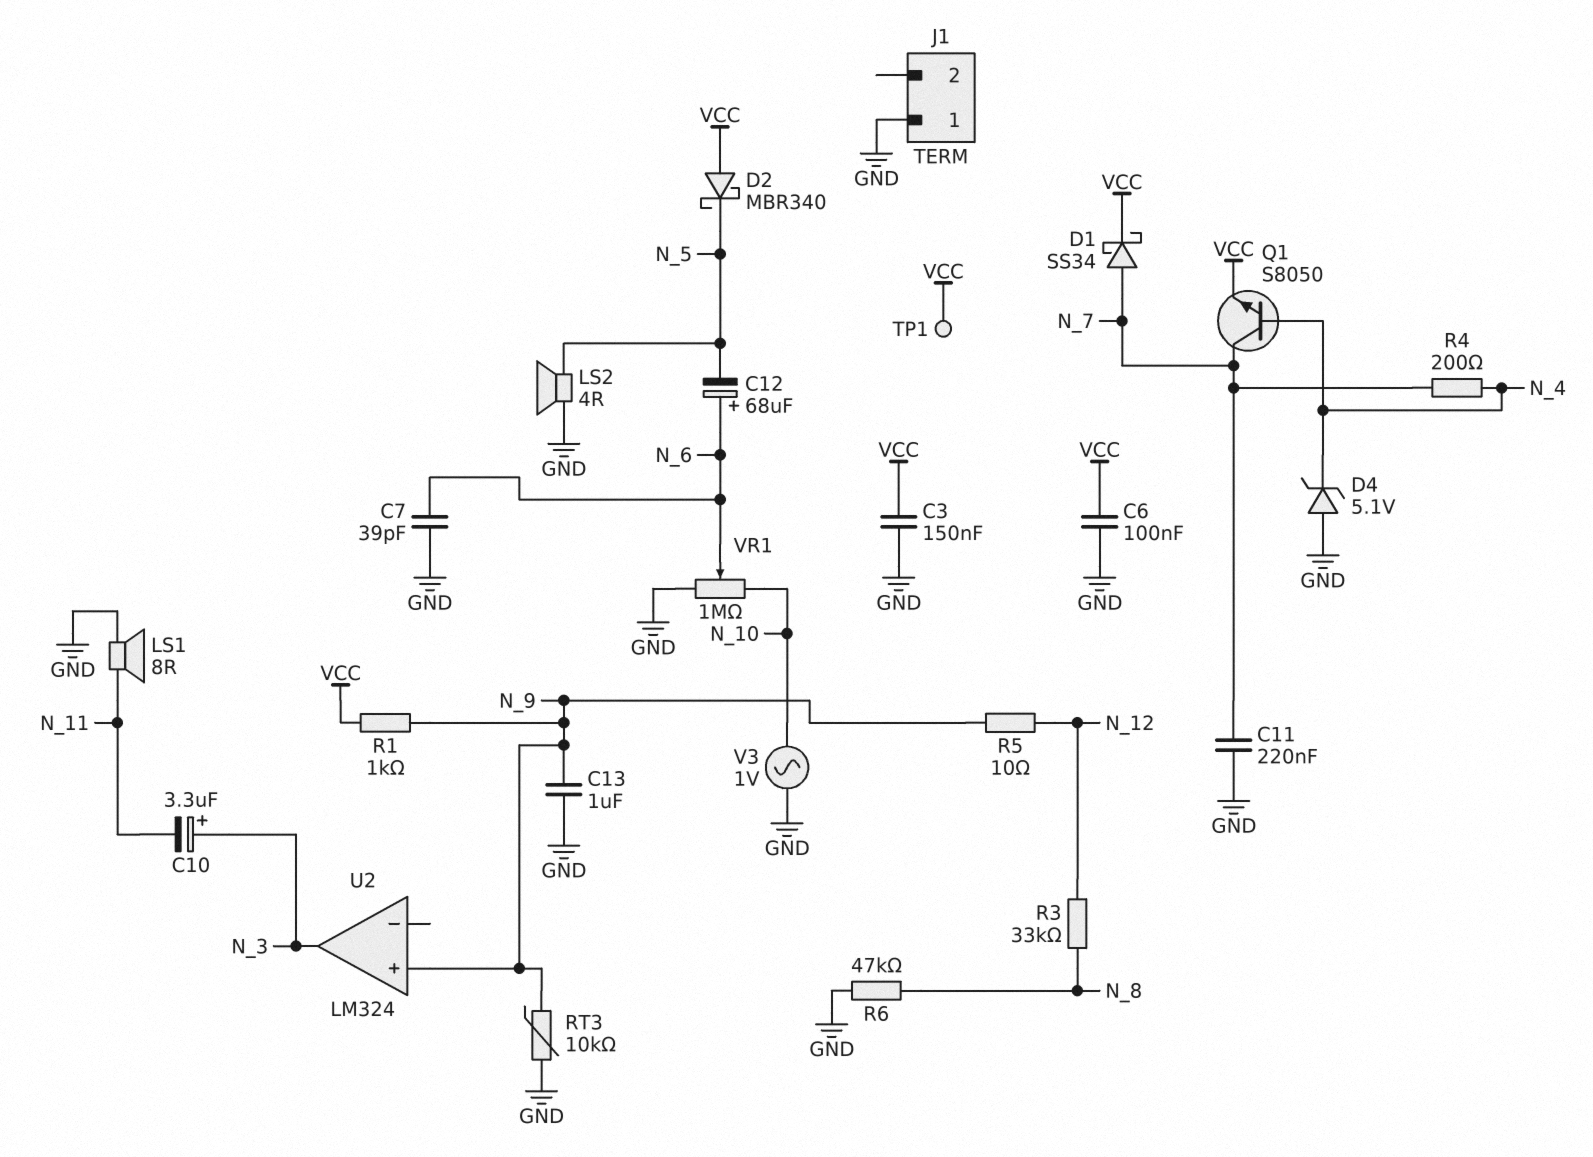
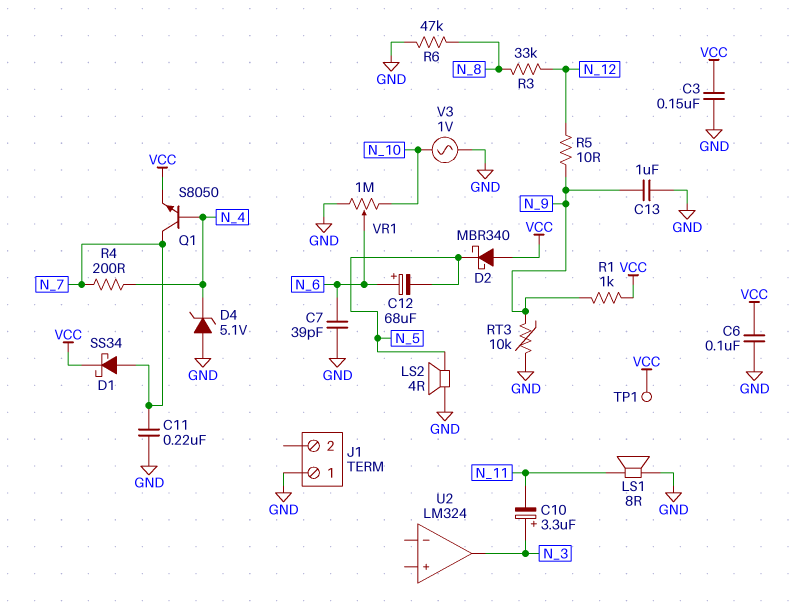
U2 pin in+: N_9 -> none

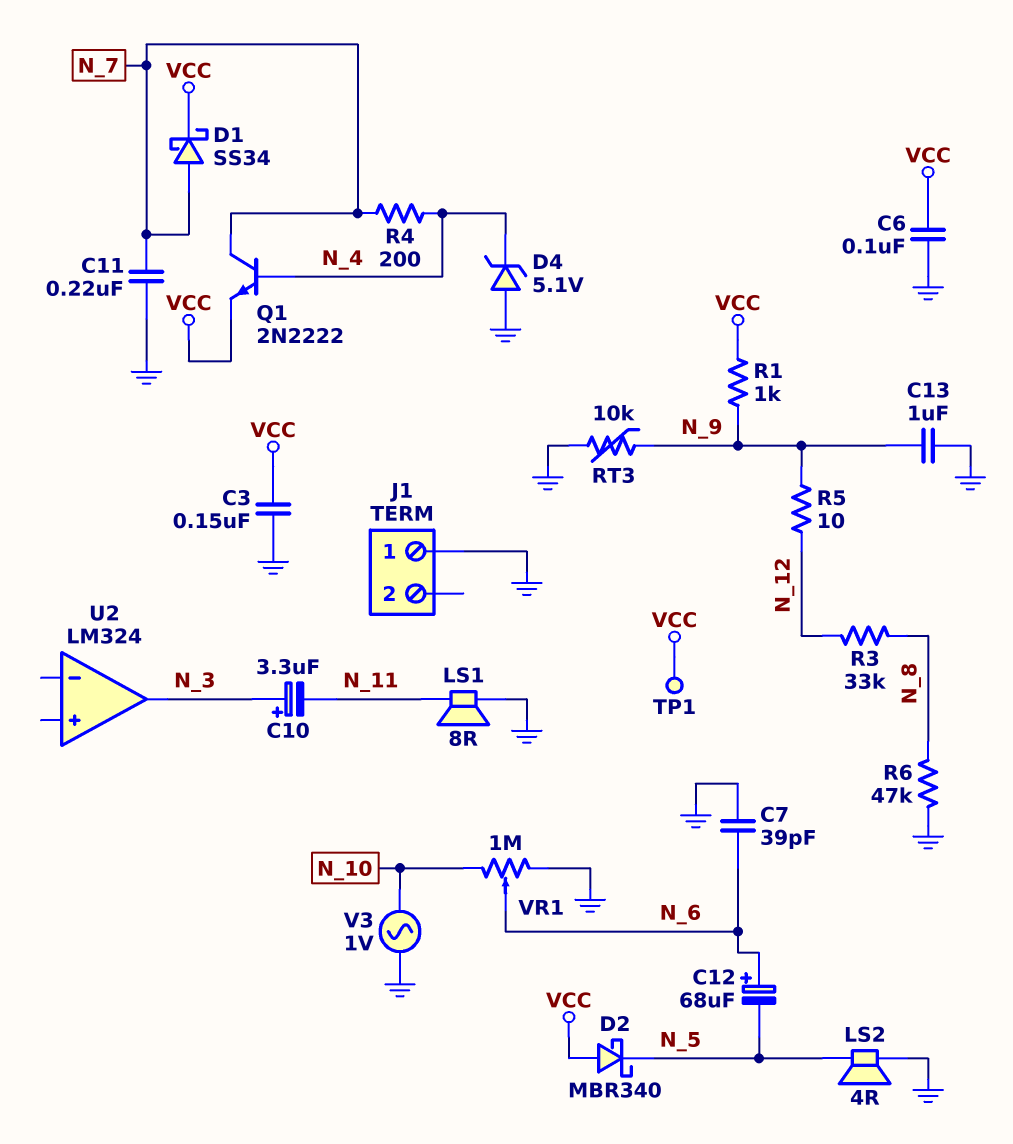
Q1: NPN S8050 (B N_4, C N_7, E VCC) -> NPN 2N2222 (B N_4, C N_7, E VCC)

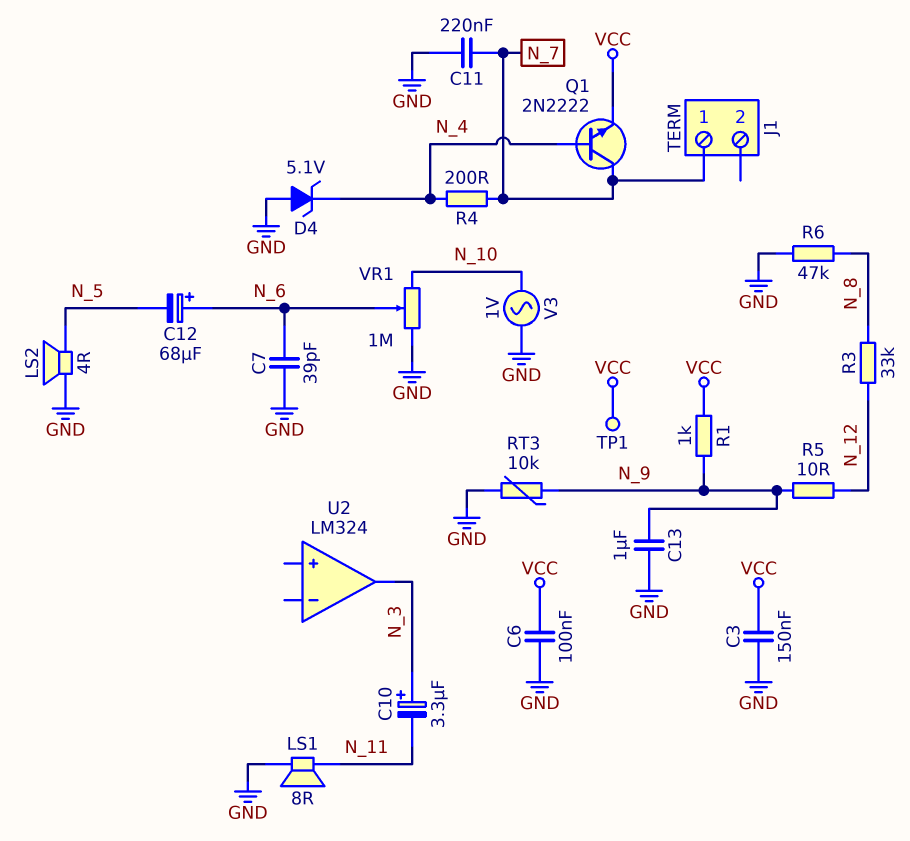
D1: schottky SS34 (A N_7, K VCC) -> none
D2: schottky MBR340 (A VCC, K N_5) -> none
J1 pin 1: GND -> N_7

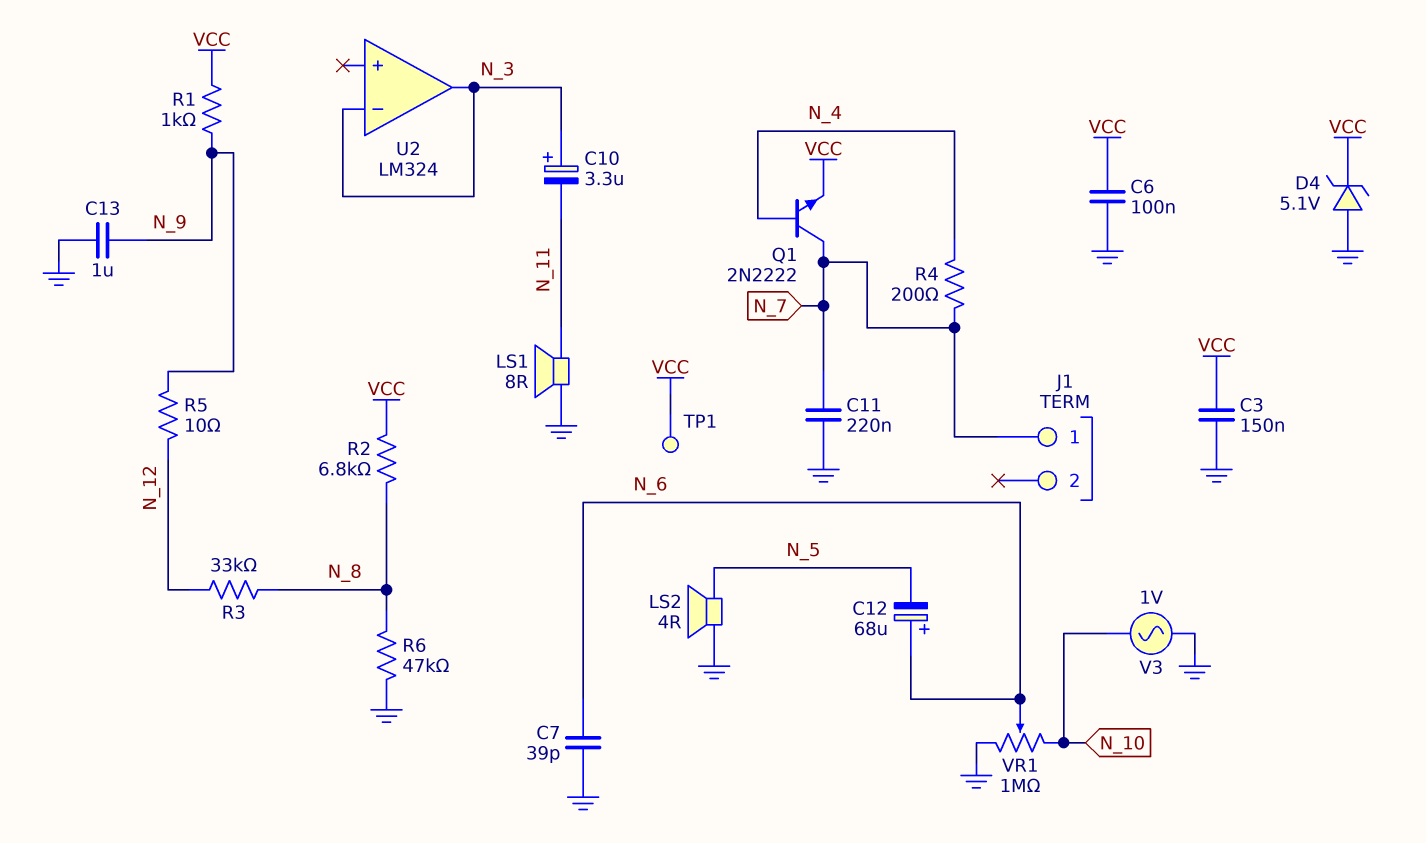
D4: zener 5.1V (A GND, K N_4) -> zener 5.1V (A GND, K VCC)
R2: none -> 6.8k (N_8, VCC)
RT3: 10k (GND, N_9) -> none
U2 pin in-: none -> N_3

